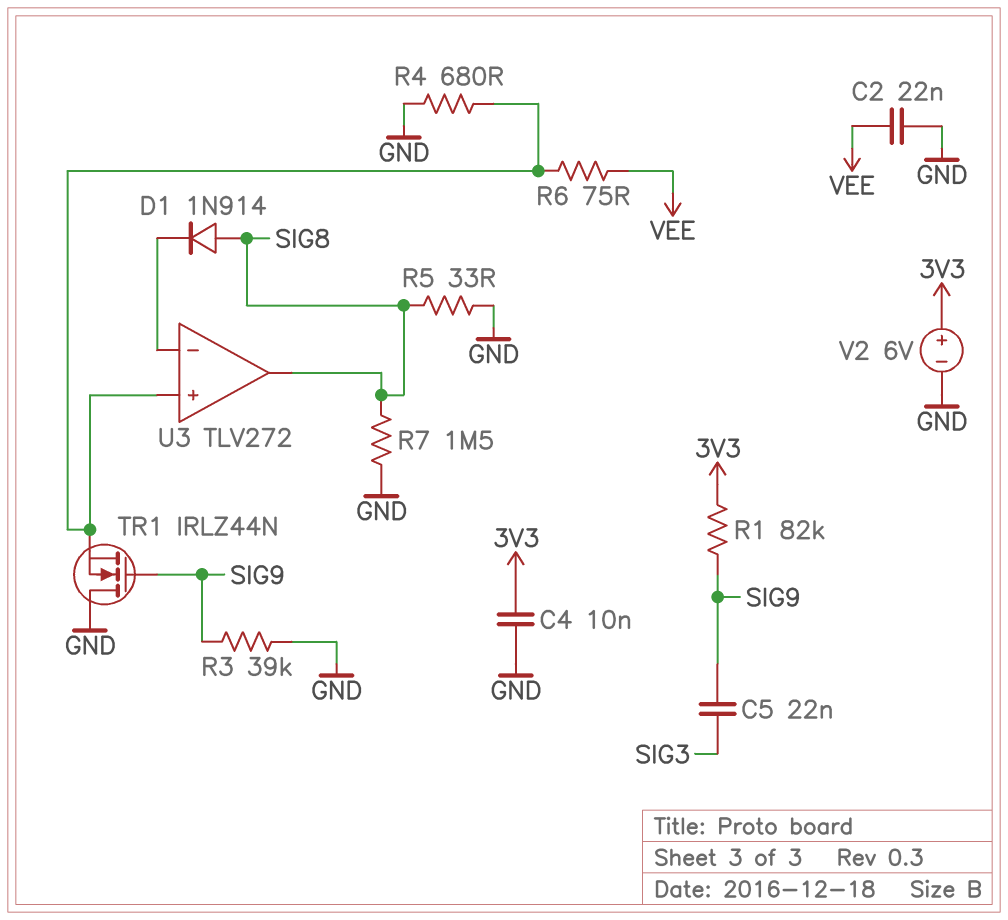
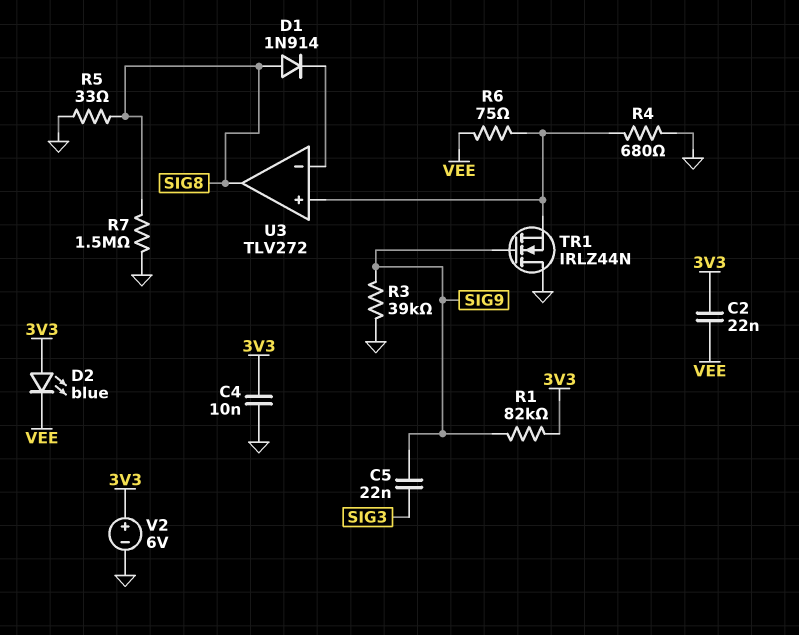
C2: 22nF (GND, VEE) -> 22nF (3V3, VEE)
D2: none -> LED blue (A 3V3, K VEE)

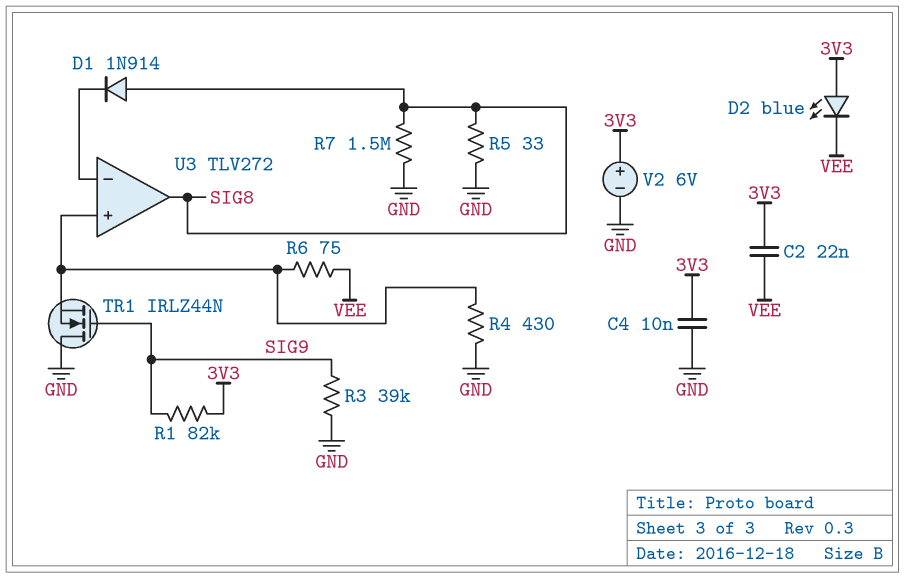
C5: 22nF (SIG3, SIG9) -> none
R4: 680 (GND, U3/in+) -> 430 (GND, U3/in+)

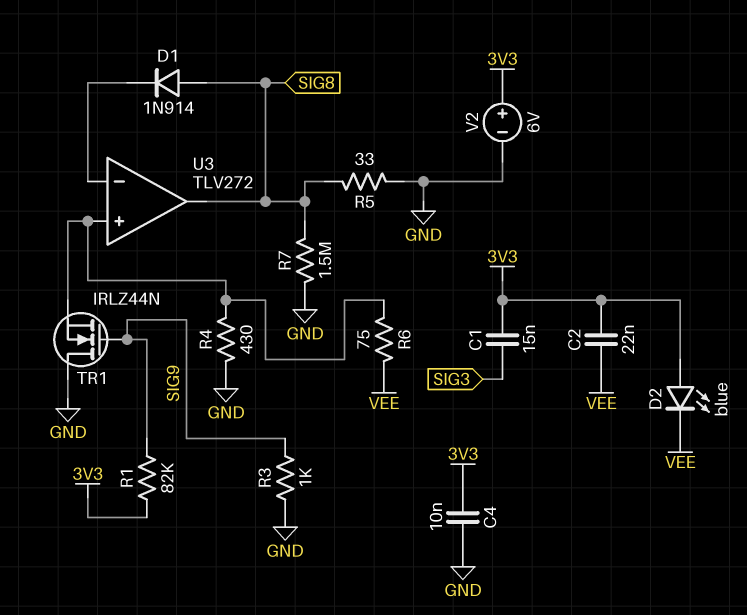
C1: none -> 15nF (3V3, SIG3)
R3: 39k (GND, SIG9) -> 1k (GND, SIG9)

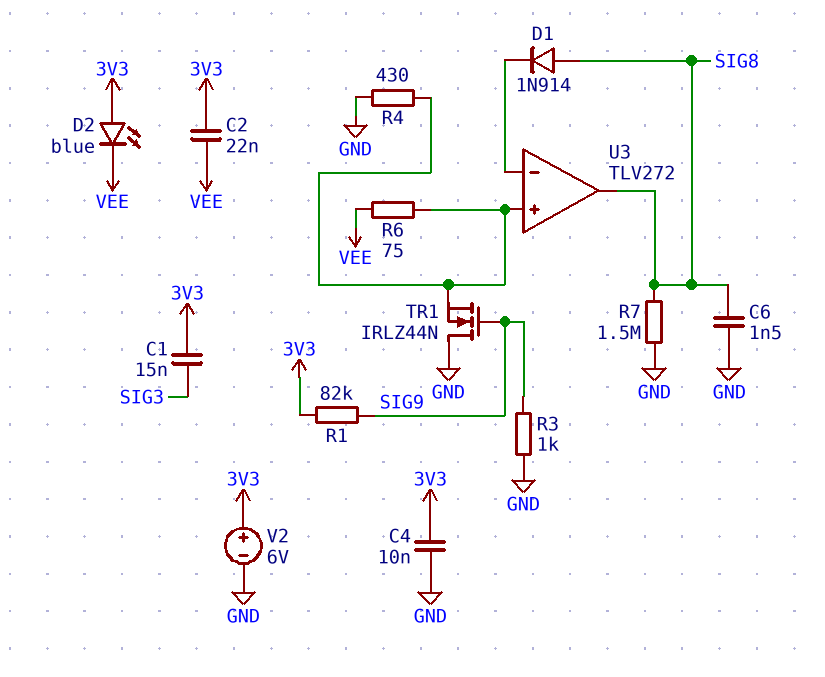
C6: none -> 1.5nF (GND, SIG8)
R5: 33 (GND, SIG8) -> none

